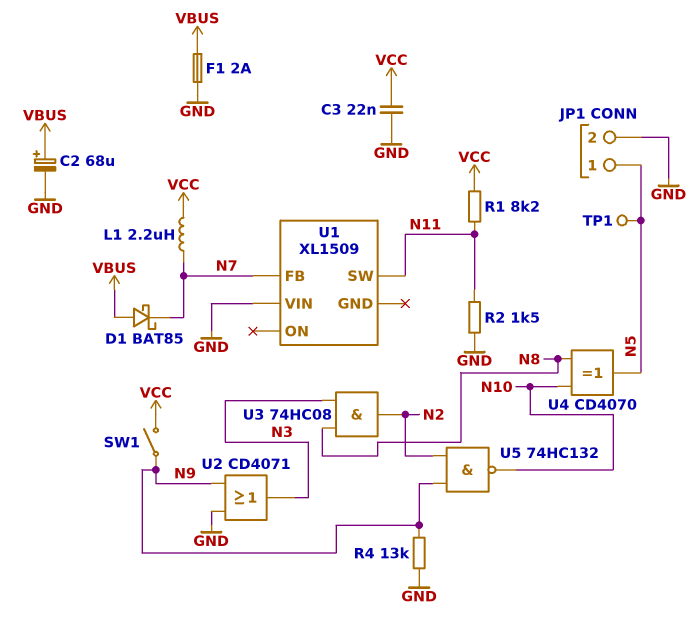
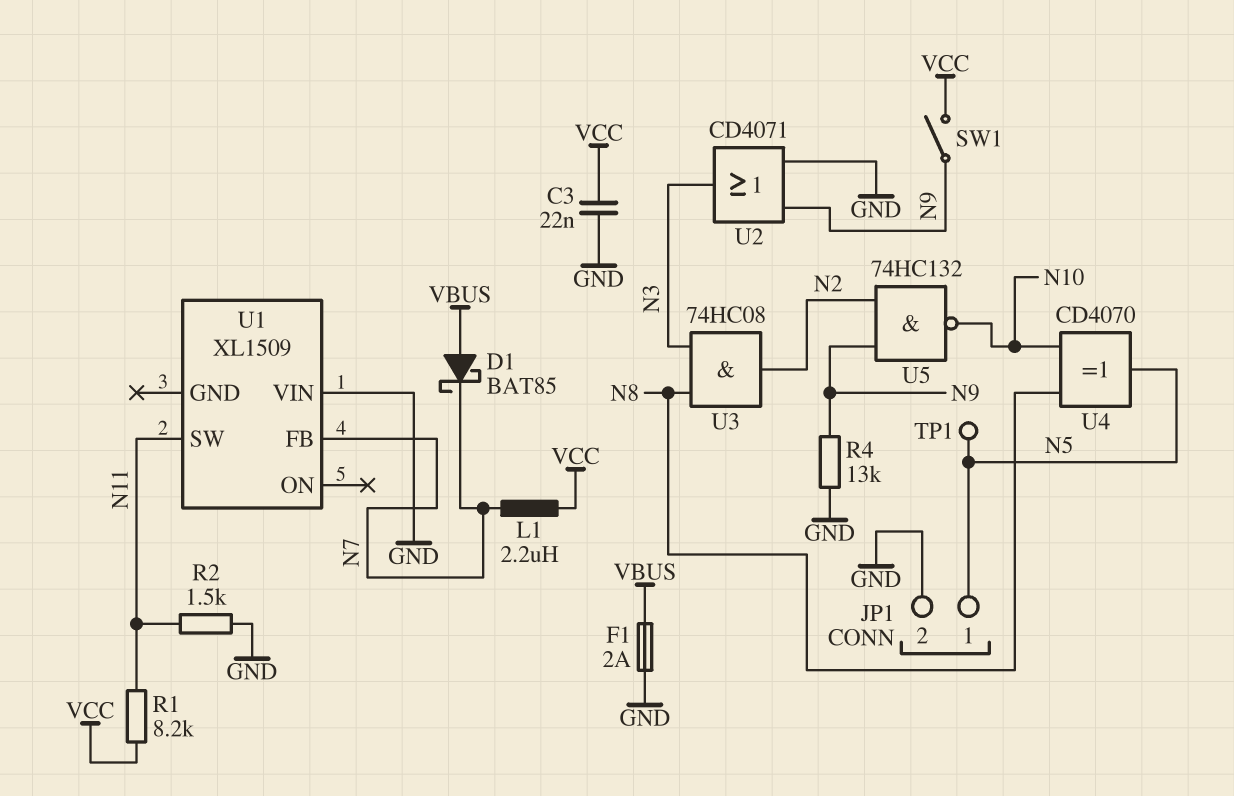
C2: 68uF (plus VBUS, minus GND) -> none

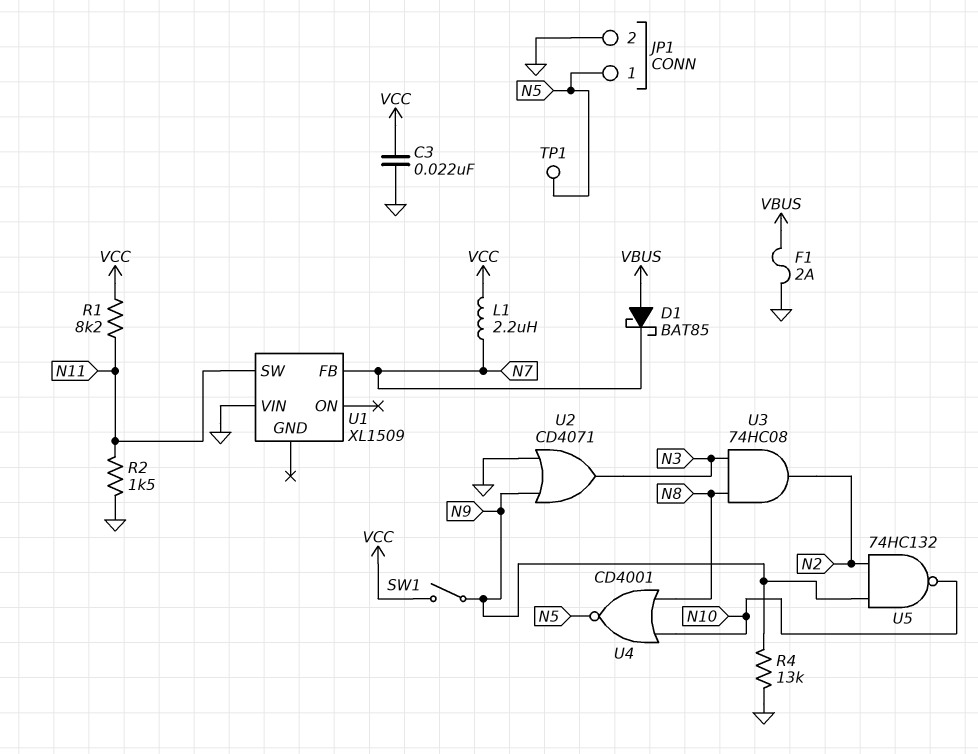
U4: XOR CD4070 (in N8, in N10, out N5) -> NOR CD4001 (in N8, in N10, out N5)

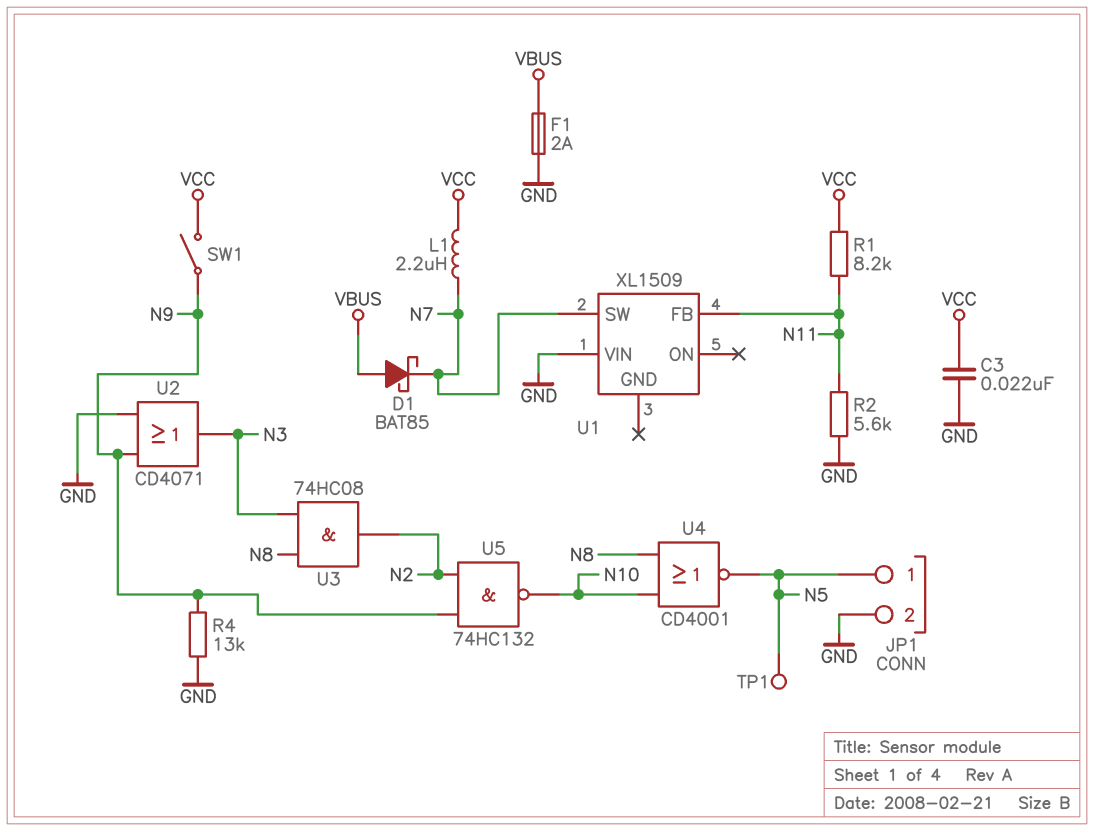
R2: 1.5k (GND, N11) -> 5.6k (GND, N11)
U1 pin FB: N7 -> N11
U1 pin SW: N11 -> N7

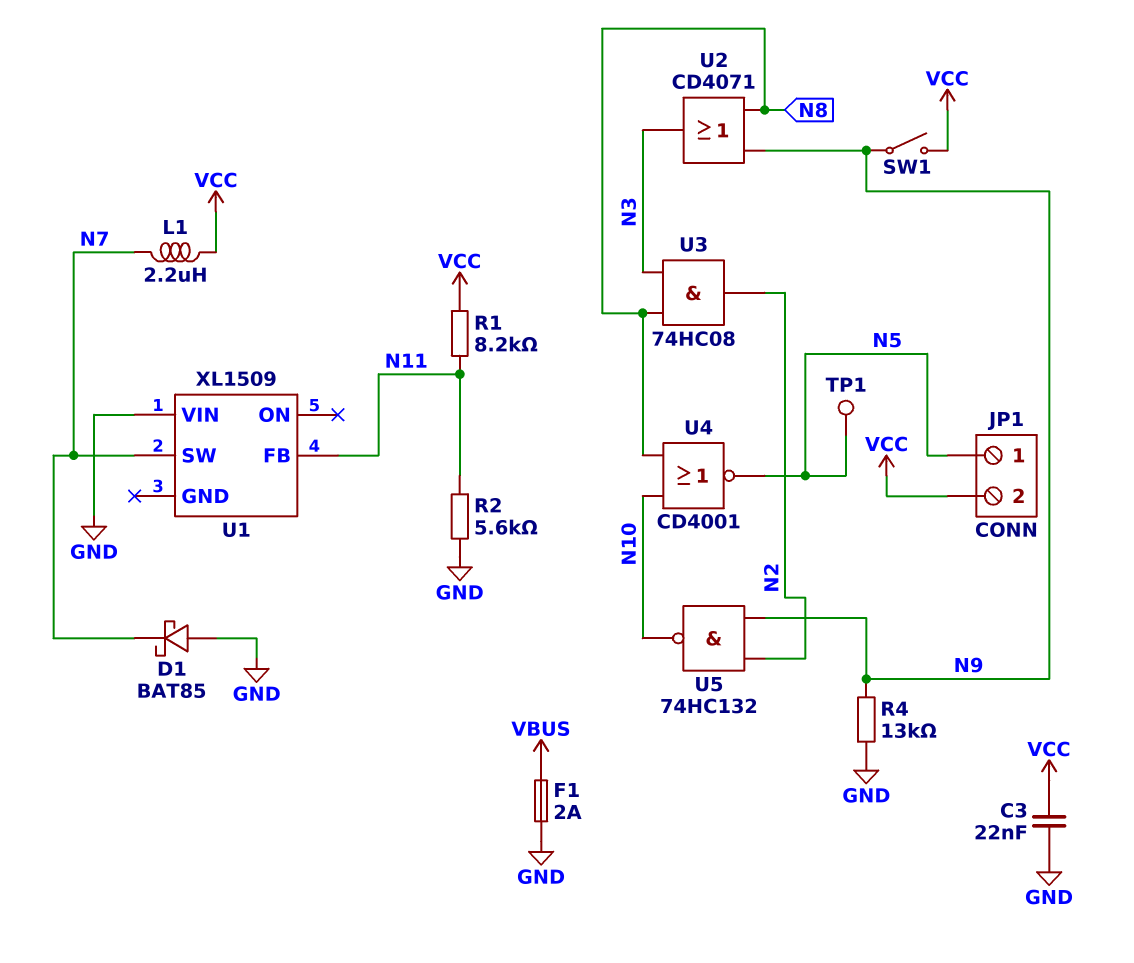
D1: schottky BAT85 (A VBUS, K N7) -> schottky BAT85 (A GND, K N7)
JP1 pin 2: GND -> VCC
U2: OR CD4071 (in GND, in N9, out N3) -> OR CD4071 (in N8, in N9, out N3)

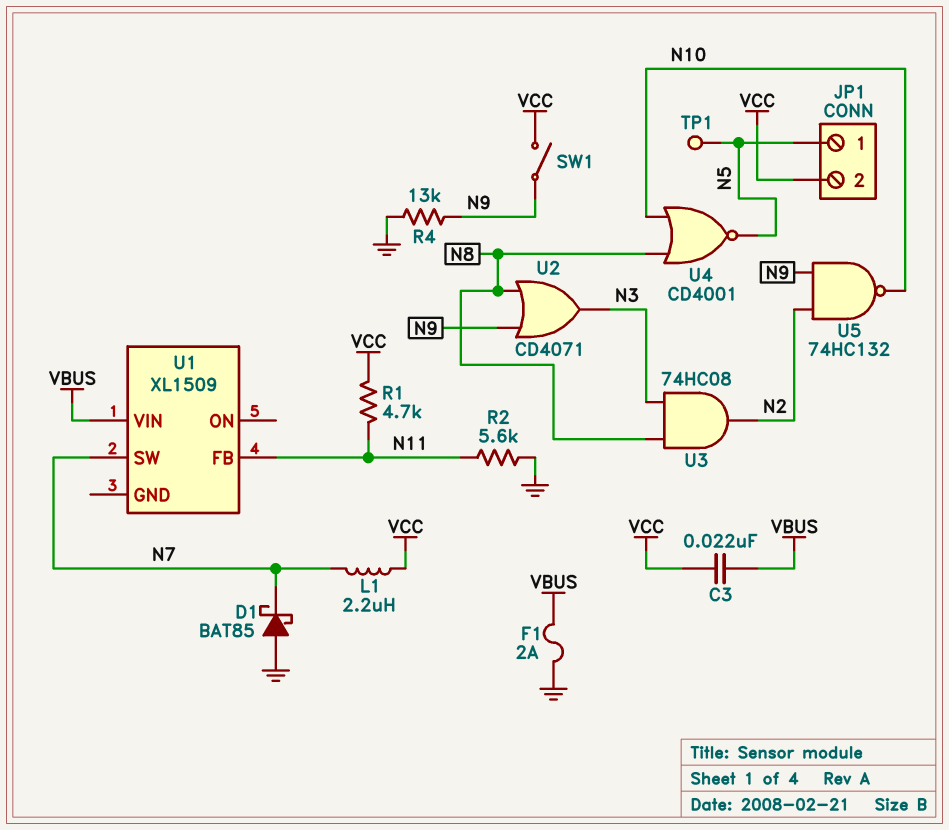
C3: 22nF (GND, VCC) -> 22nF (VBUS, VCC)
R1: 8.2k (N11, VCC) -> 4.7k (N11, VCC)
U1 pin VIN: GND -> VBUS

